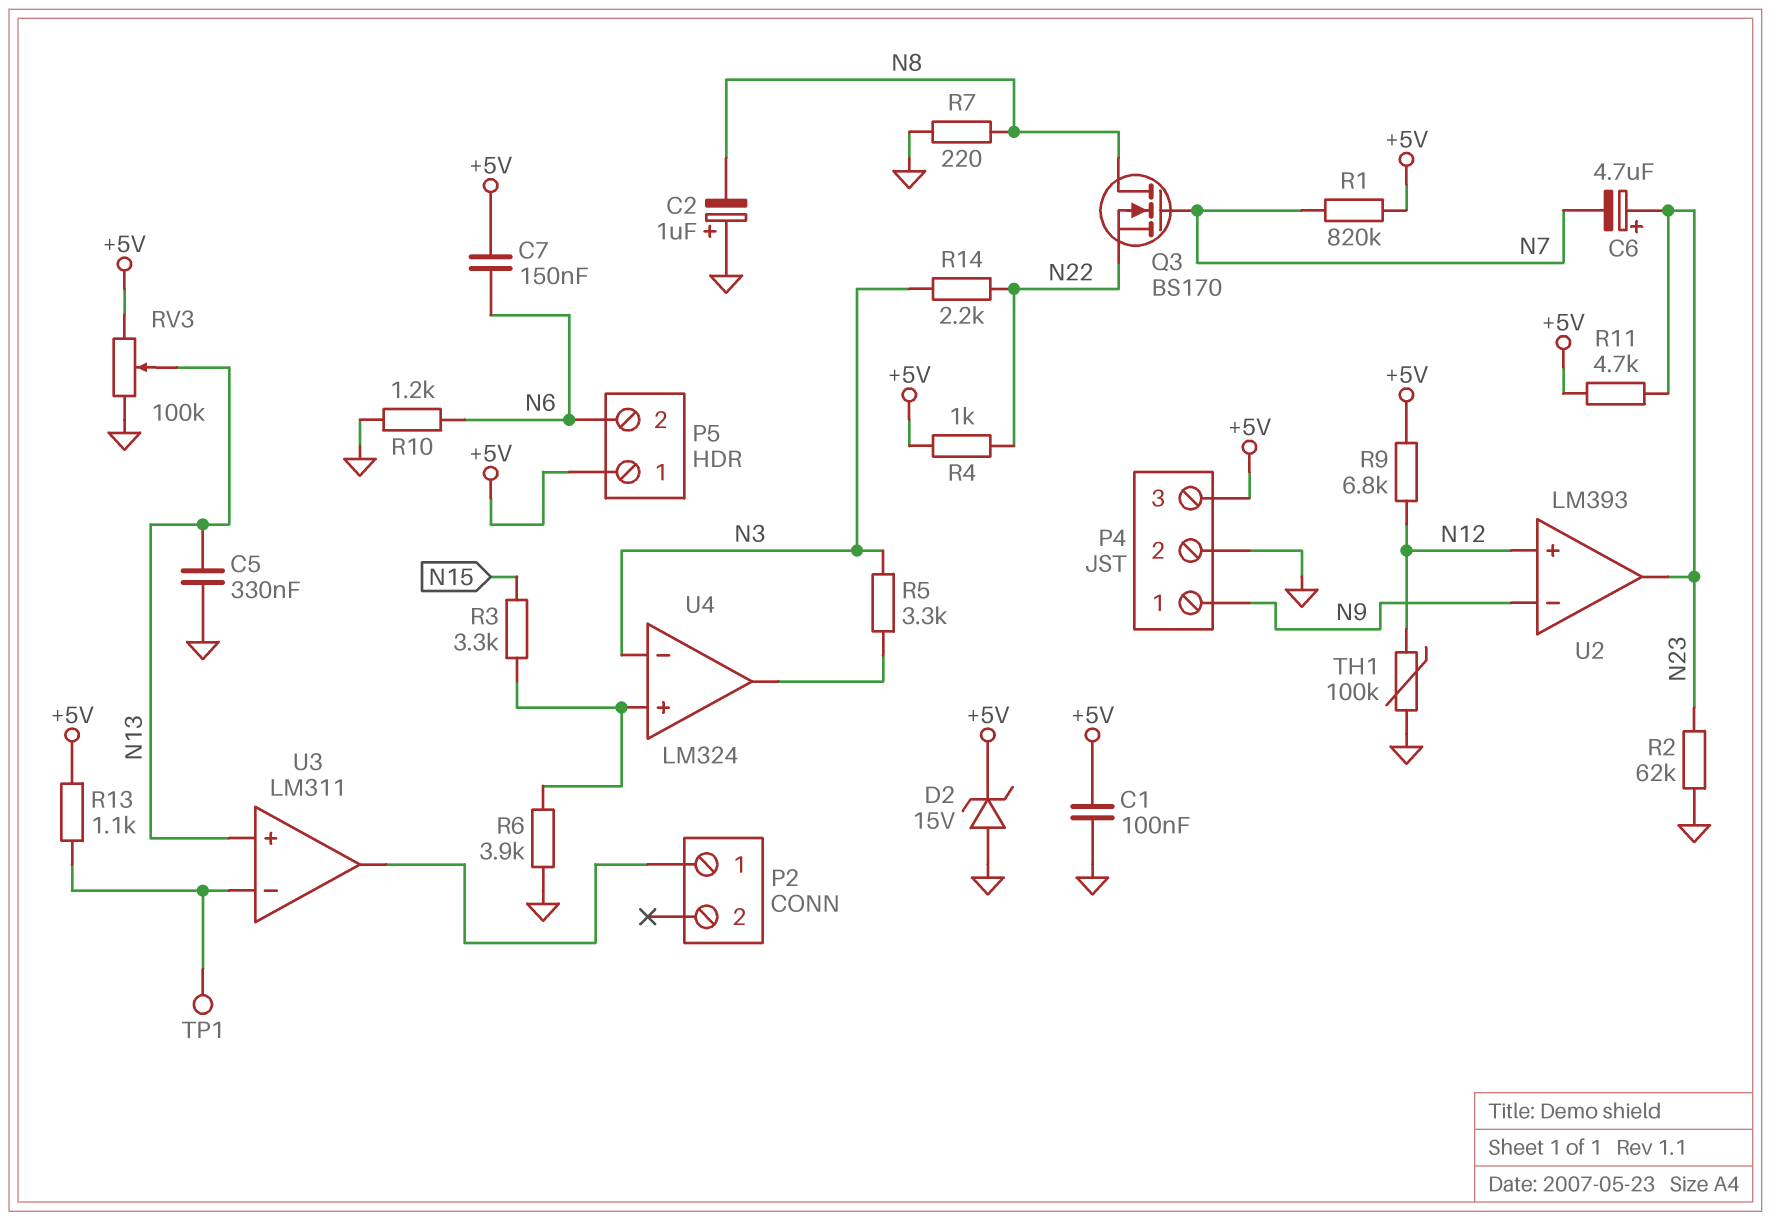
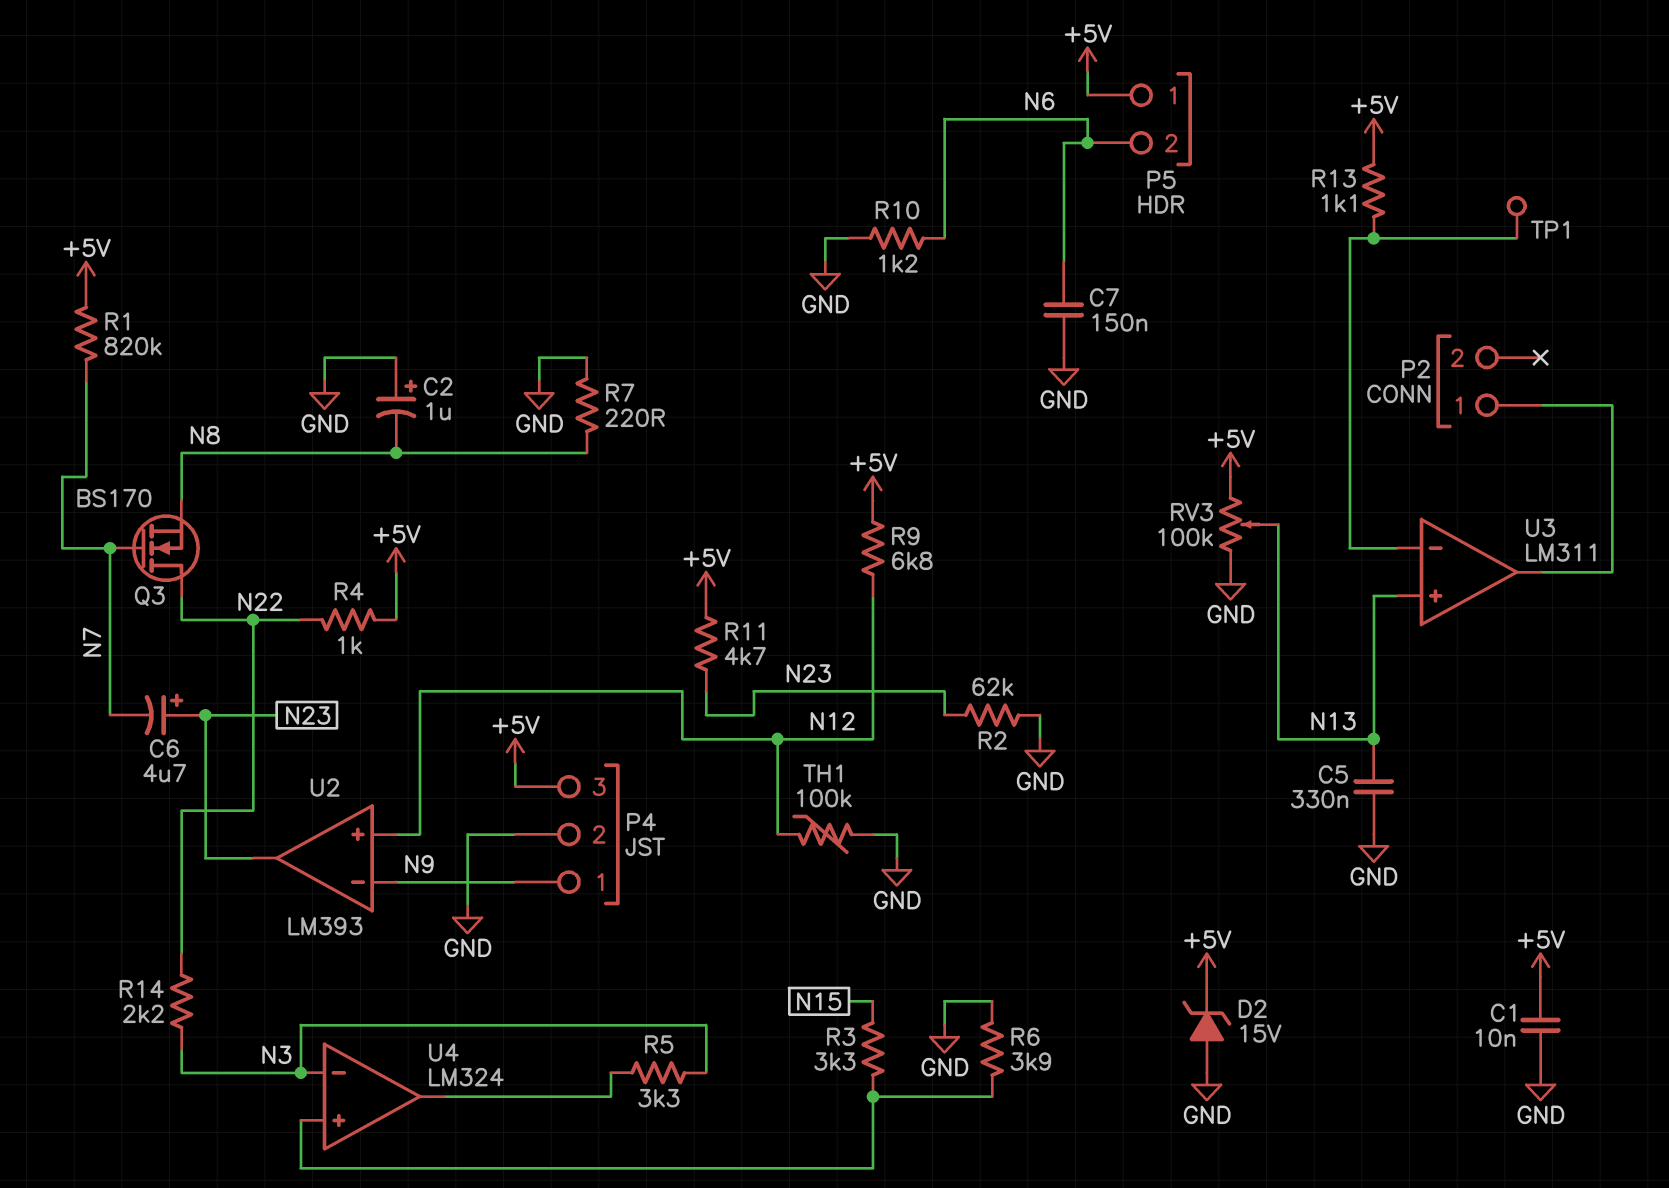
C1: 100nF (+5V, GND) -> 10nF (+5V, GND)
C7: 150nF (+5V, N6) -> 150nF (GND, N6)
Q3: NMOS BS170 (G N7, D N8, S N22) -> NMOS BS170 (G N7, D N22, S N8)

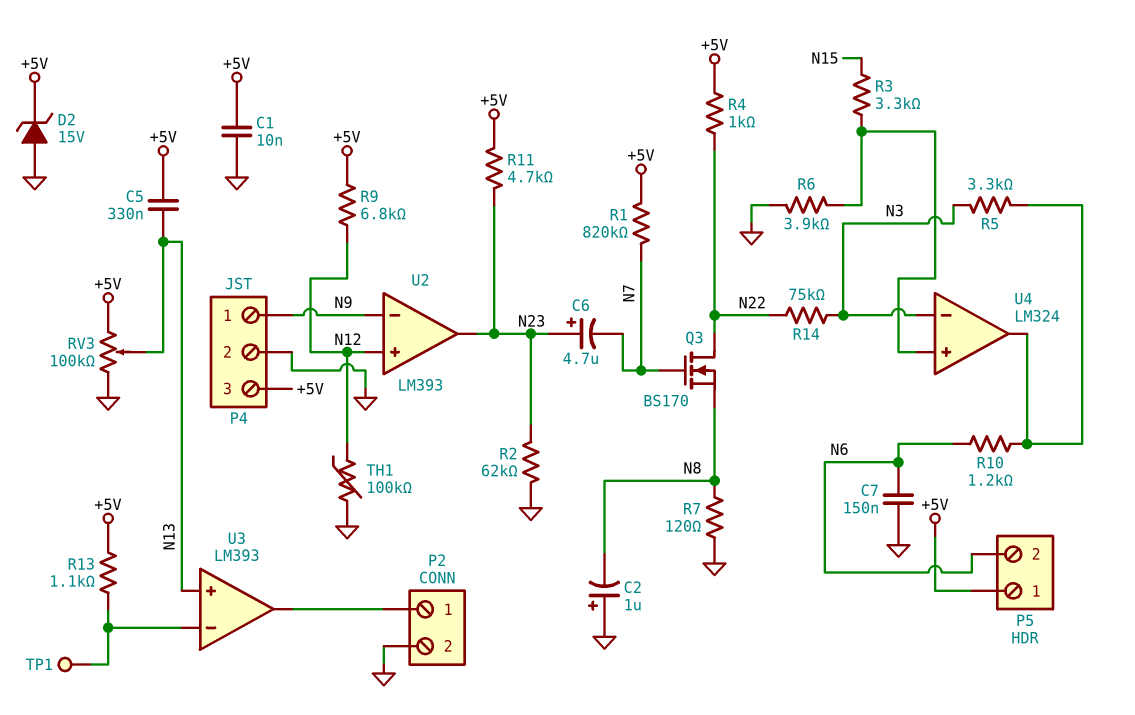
C5: 330nF (GND, N13) -> 330nF (+5V, N13)
P2 pin 2: none -> GND
R7: 220 (GND, N8) -> 120 (GND, N8)
R10: 1.2k (GND, N6) -> 1.2k (N6, U4/out)
R14: 2.2k (N3, N22) -> 75k (N3, N22)
U3: LM311 -> LM393

